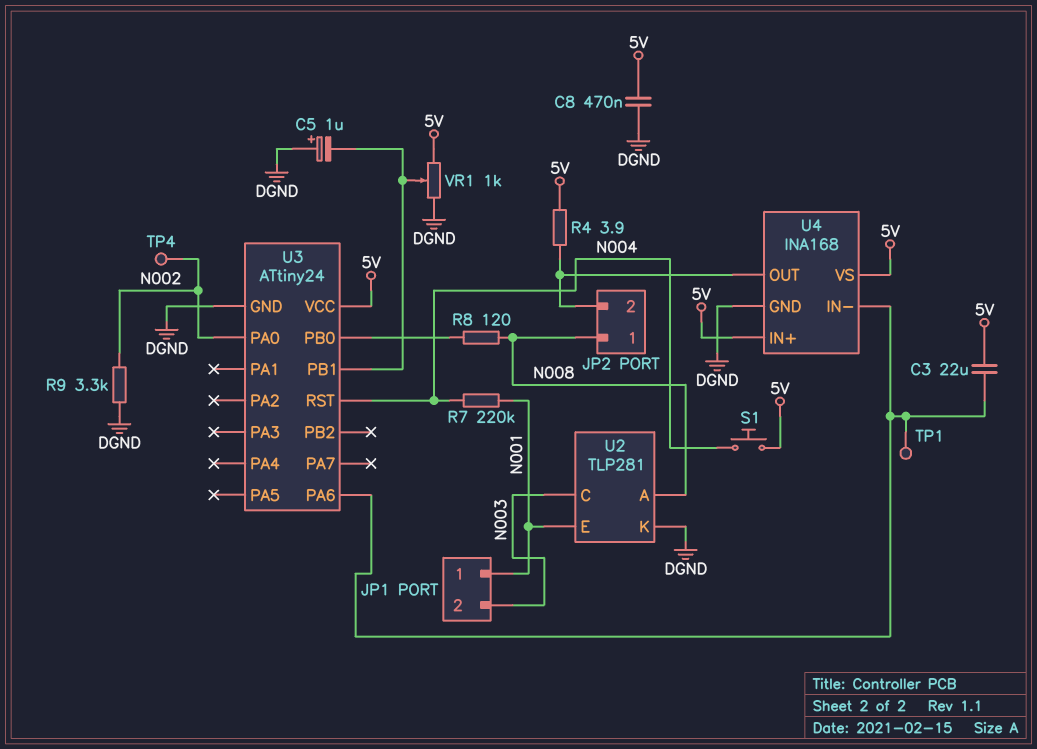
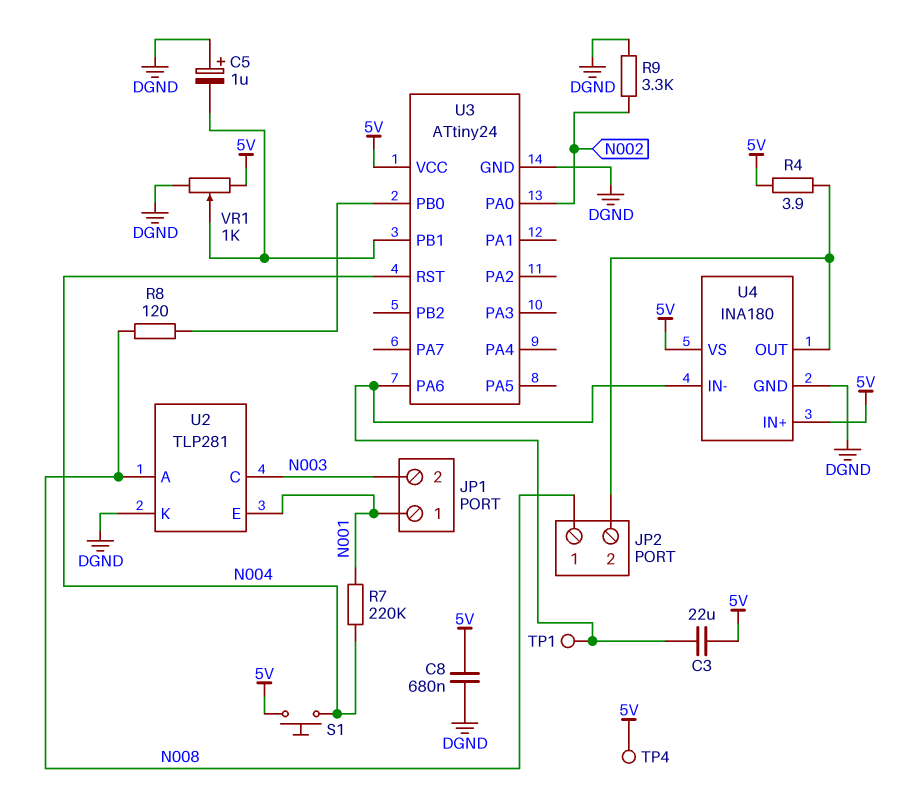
C8: 470nF (5V, DGND) -> 680nF (5V, DGND)
TP4: test point (N002) -> test point (5V)
U4: INA168 -> INA180

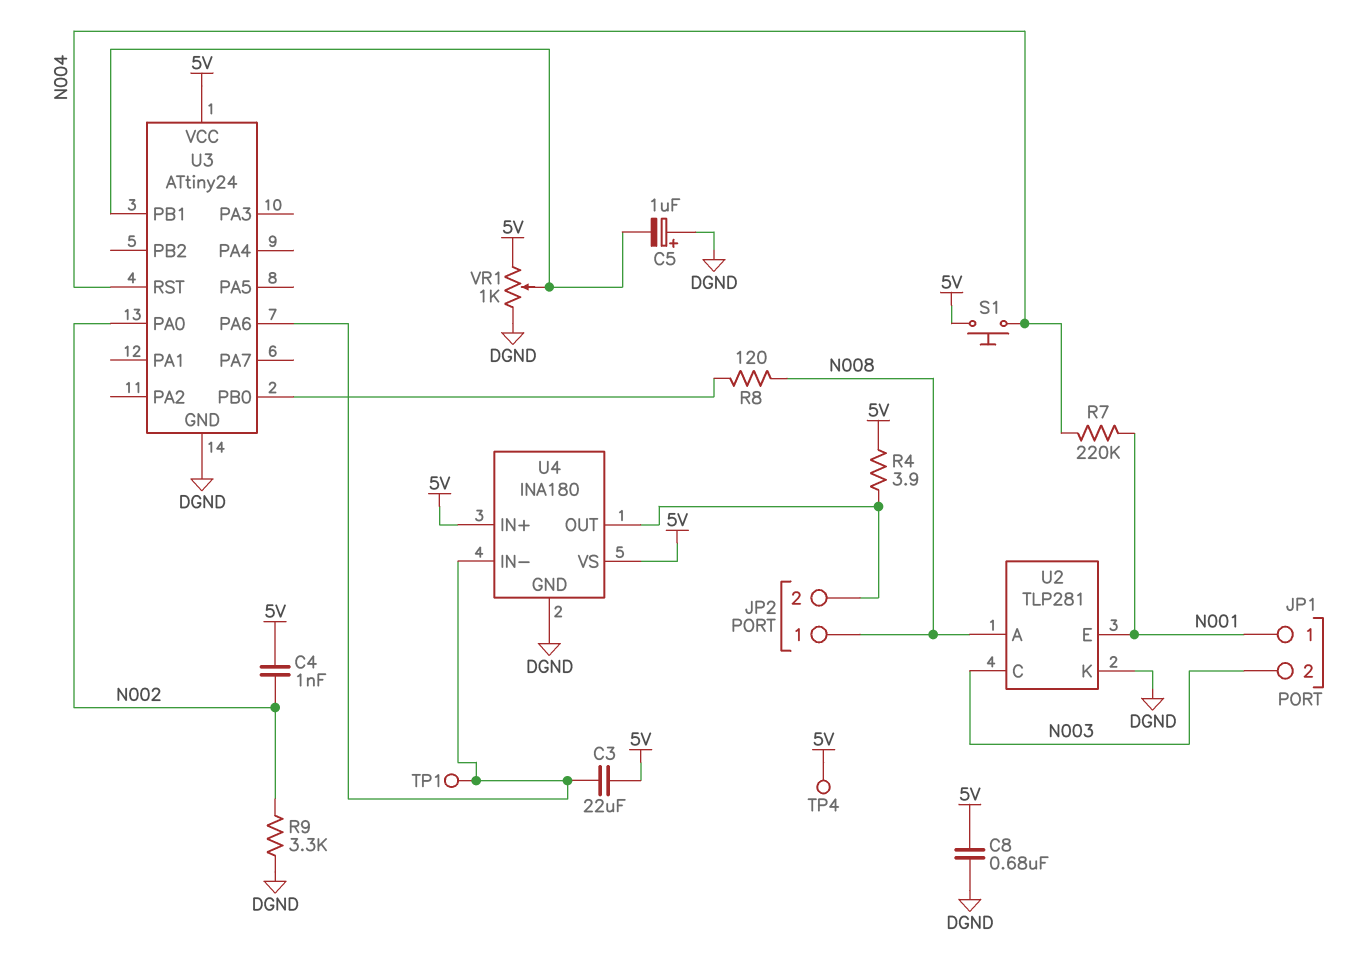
C4: none -> 1nF (5V, N002)

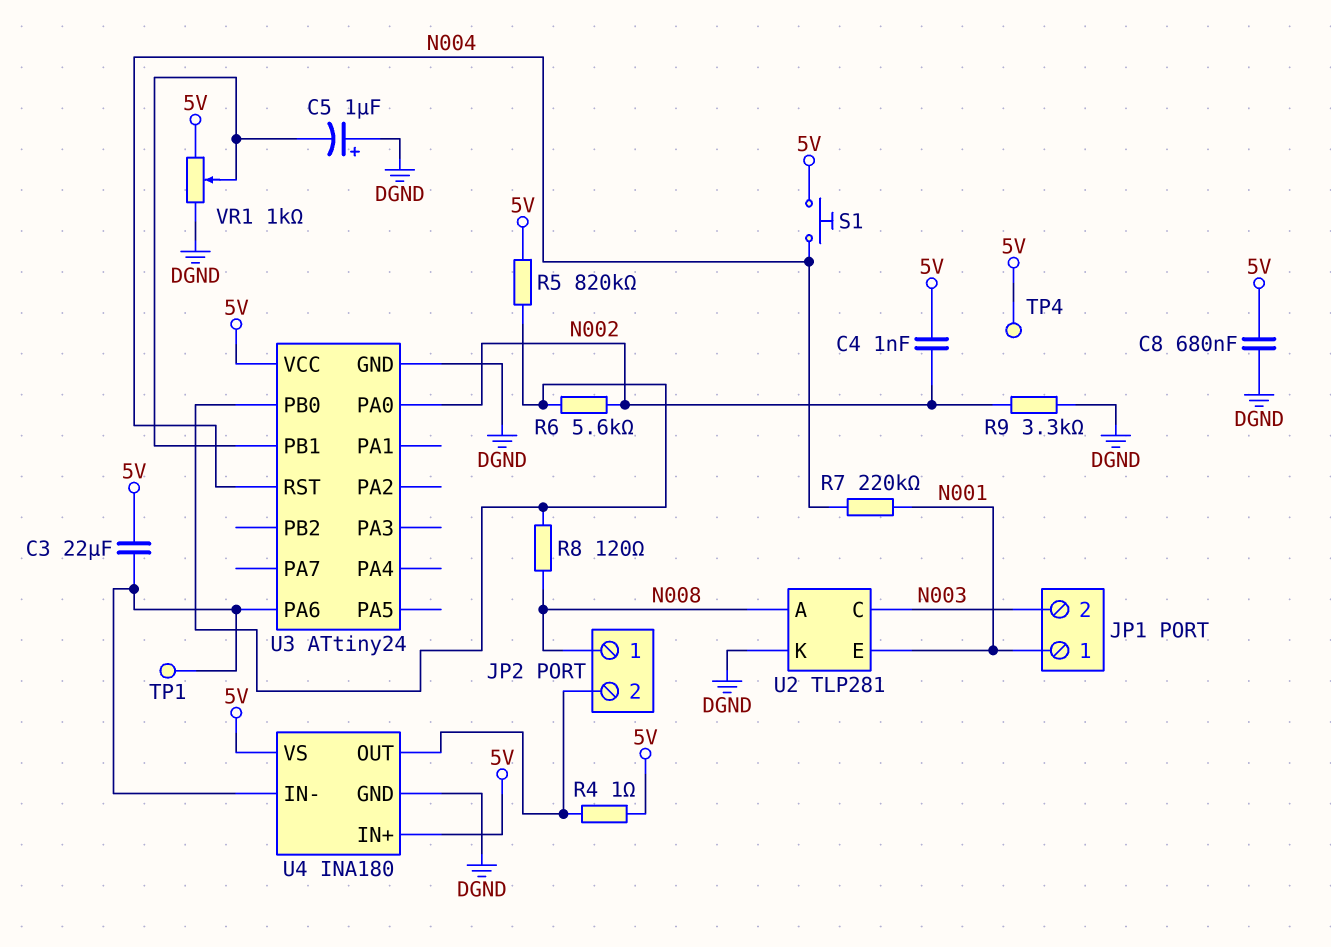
R4: 3.9 (5V, JP2/2) -> 1 (5V, JP2/2)
R5: none -> 820k (5V, U3/PB0)
R6: none -> 5.6k (N002, U3/PB0)

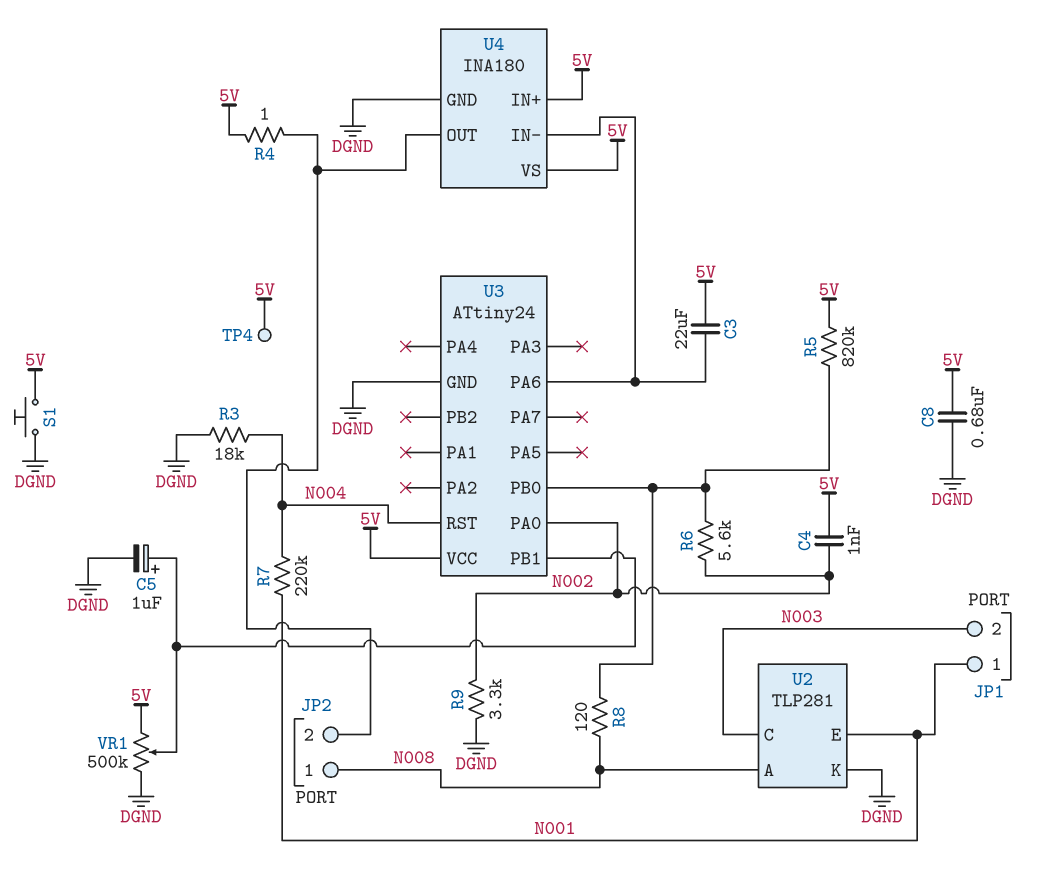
C5: 1uF (plus DGND, minus U3/PB1) -> 1uF (plus U3/PB1, minus DGND)
R3: none -> 18k (DGND, N004)
S1: button (5V, N004) -> button (5V, DGND)
TP1: test point (U3/PA6) -> none
VR1: 1k (5V, DGND, wiper U3/PB1) -> 500k (5V, DGND, wiper U3/PB1)

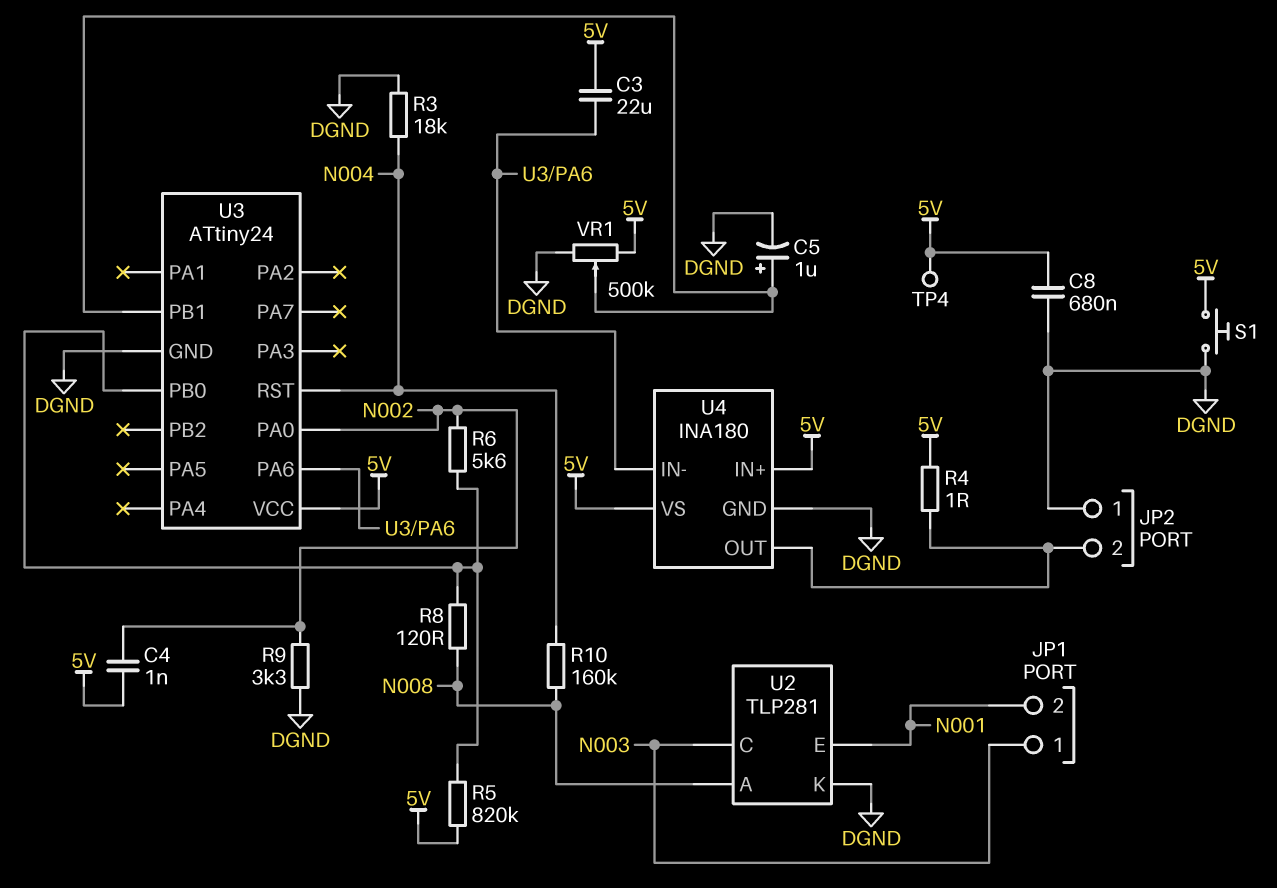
JP1 pin 1: N001 -> N003
JP1 pin 2: N003 -> N001
JP2 pin 1: N008 -> DGND
R7: 220k (N001, N004) -> none
R10: none -> 160k (N004, N008)

